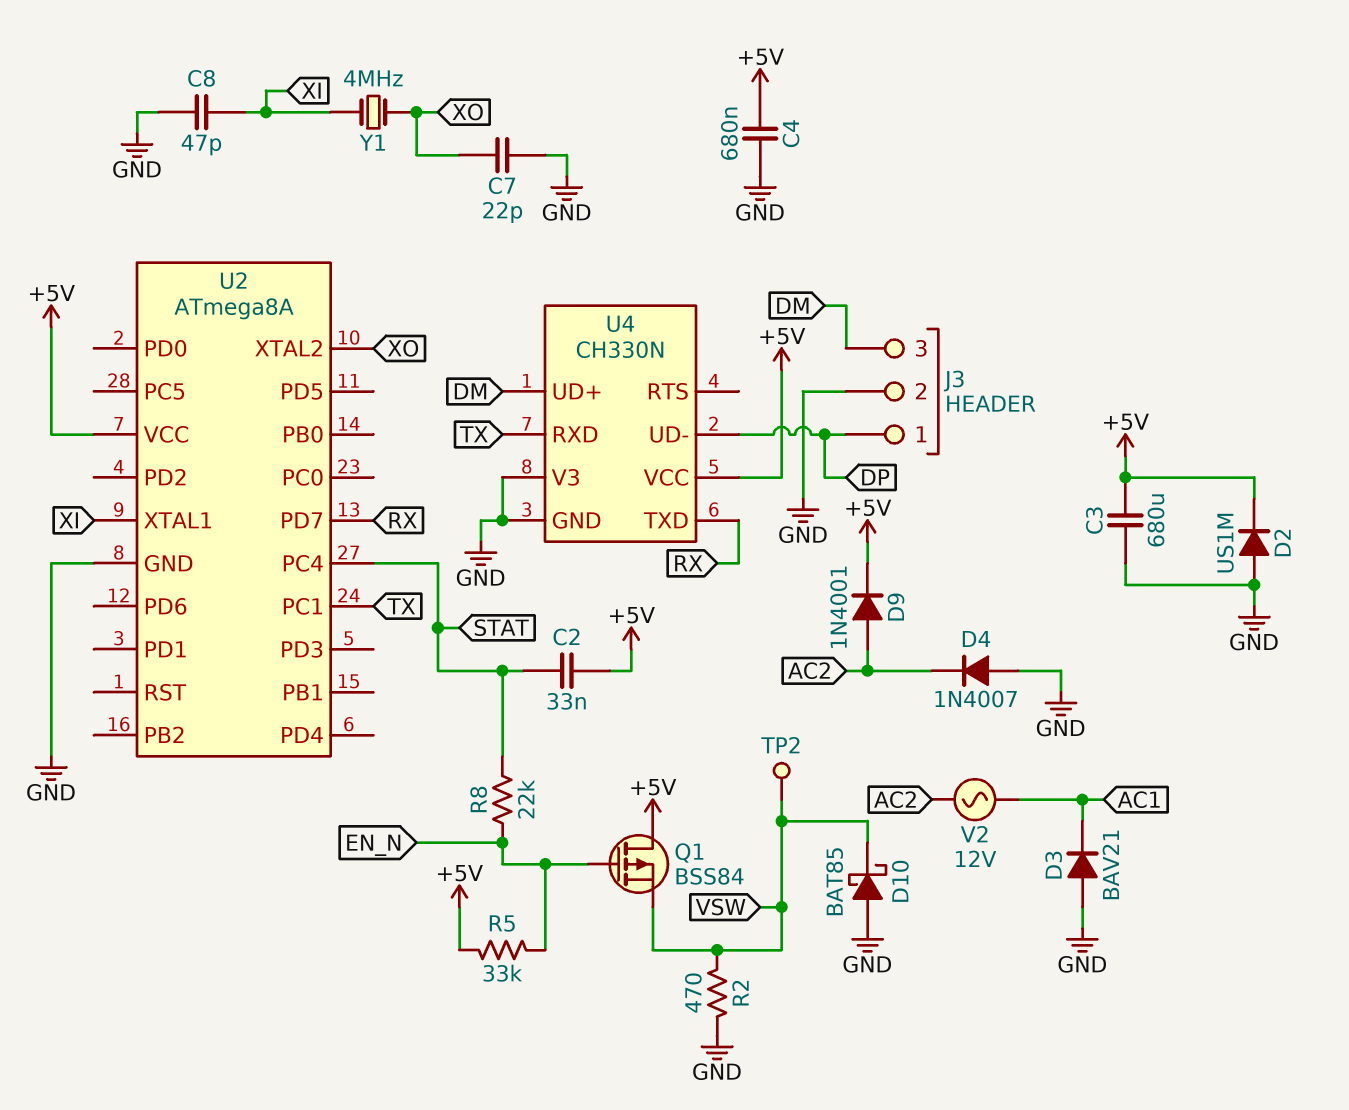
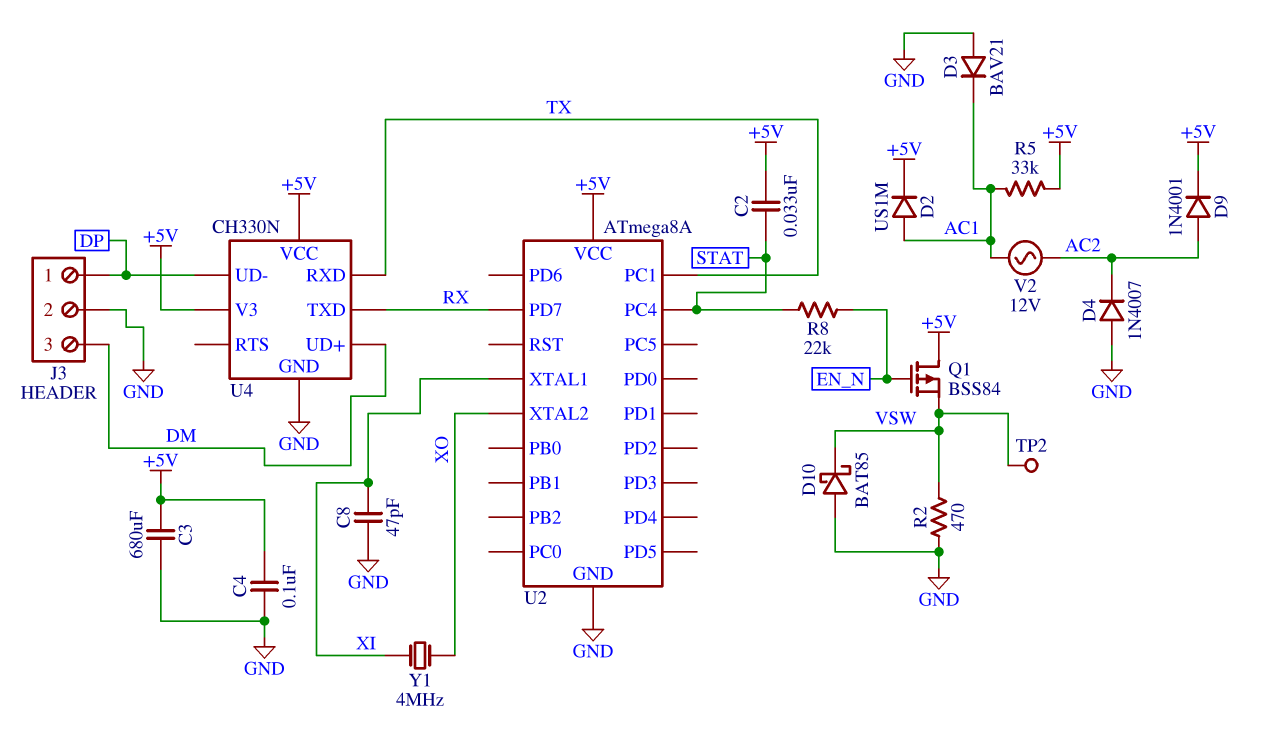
C4: 680nF (+5V, GND) -> 100nF (+5V, GND)
C7: 22pF (GND, XO) -> none
D2: diode US1M (A GND, K +5V) -> diode US1M (A AC1, K +5V)
R5: 33k (+5V, EN_N) -> 33k (+5V, AC1)
U4 pin V3: GND -> +5V

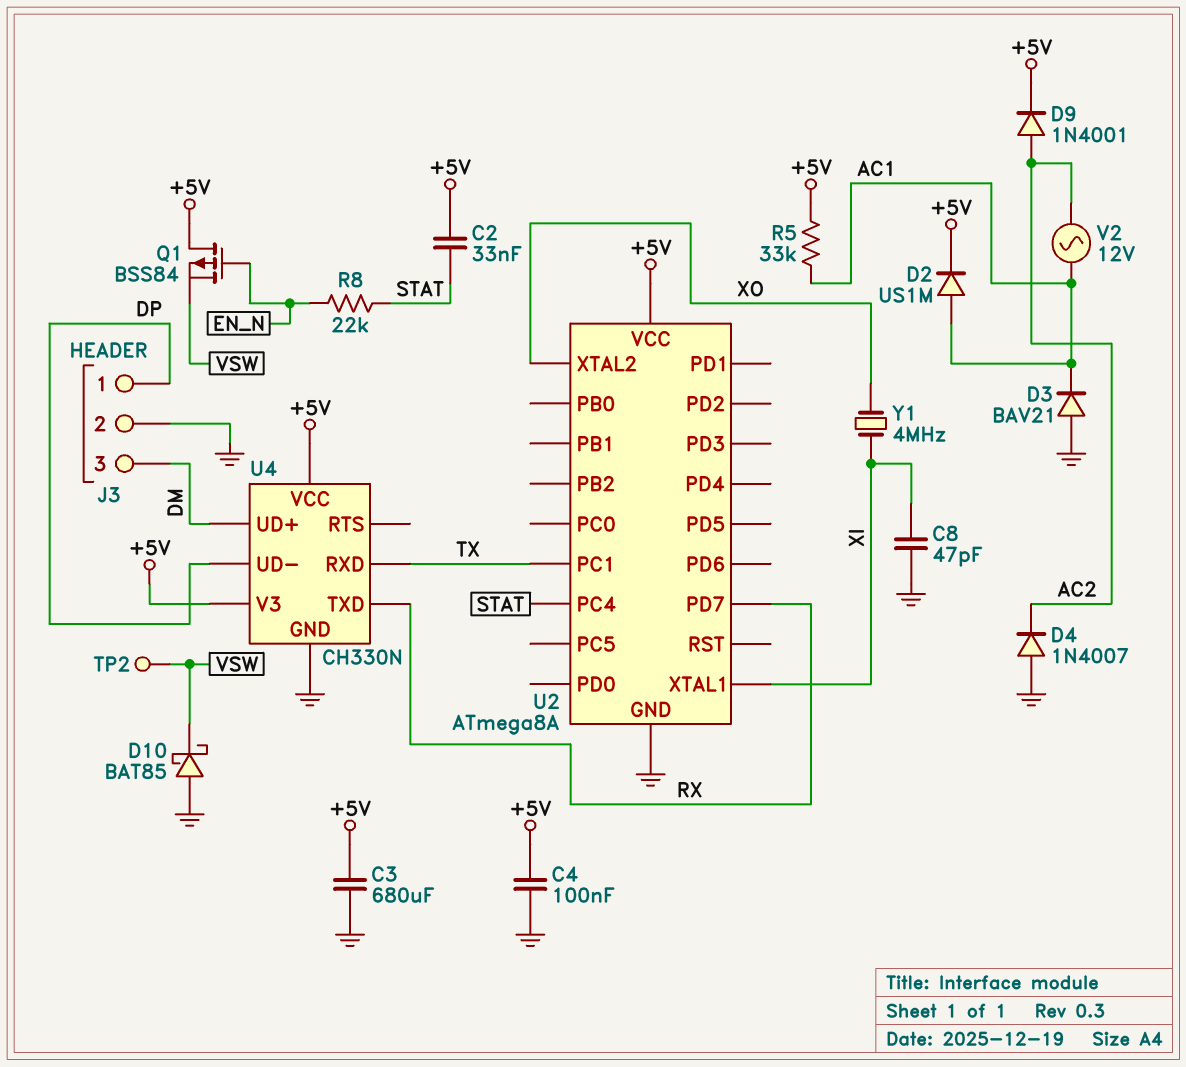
R2: 470 (GND, VSW) -> none

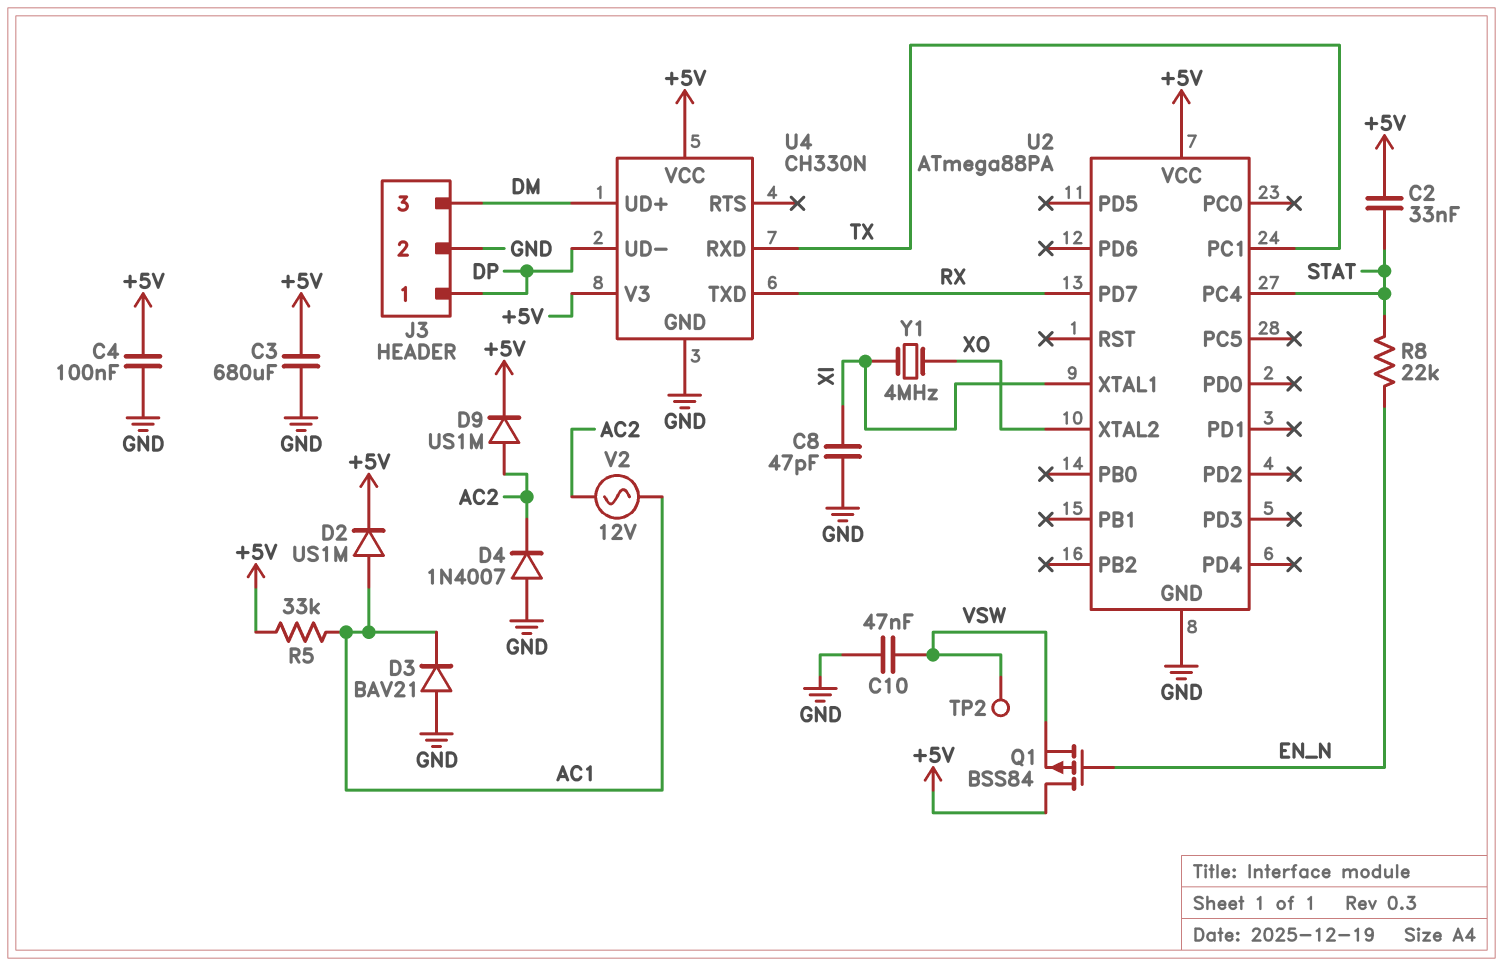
C10: none -> 47nF (GND, VSW)
D9: diode 1N4001 (A AC2, K +5V) -> diode US1M (A AC2, K +5V)
D10: schottky BAT85 (A GND, K VSW) -> none
U2: ATmega8A -> ATmega88PA

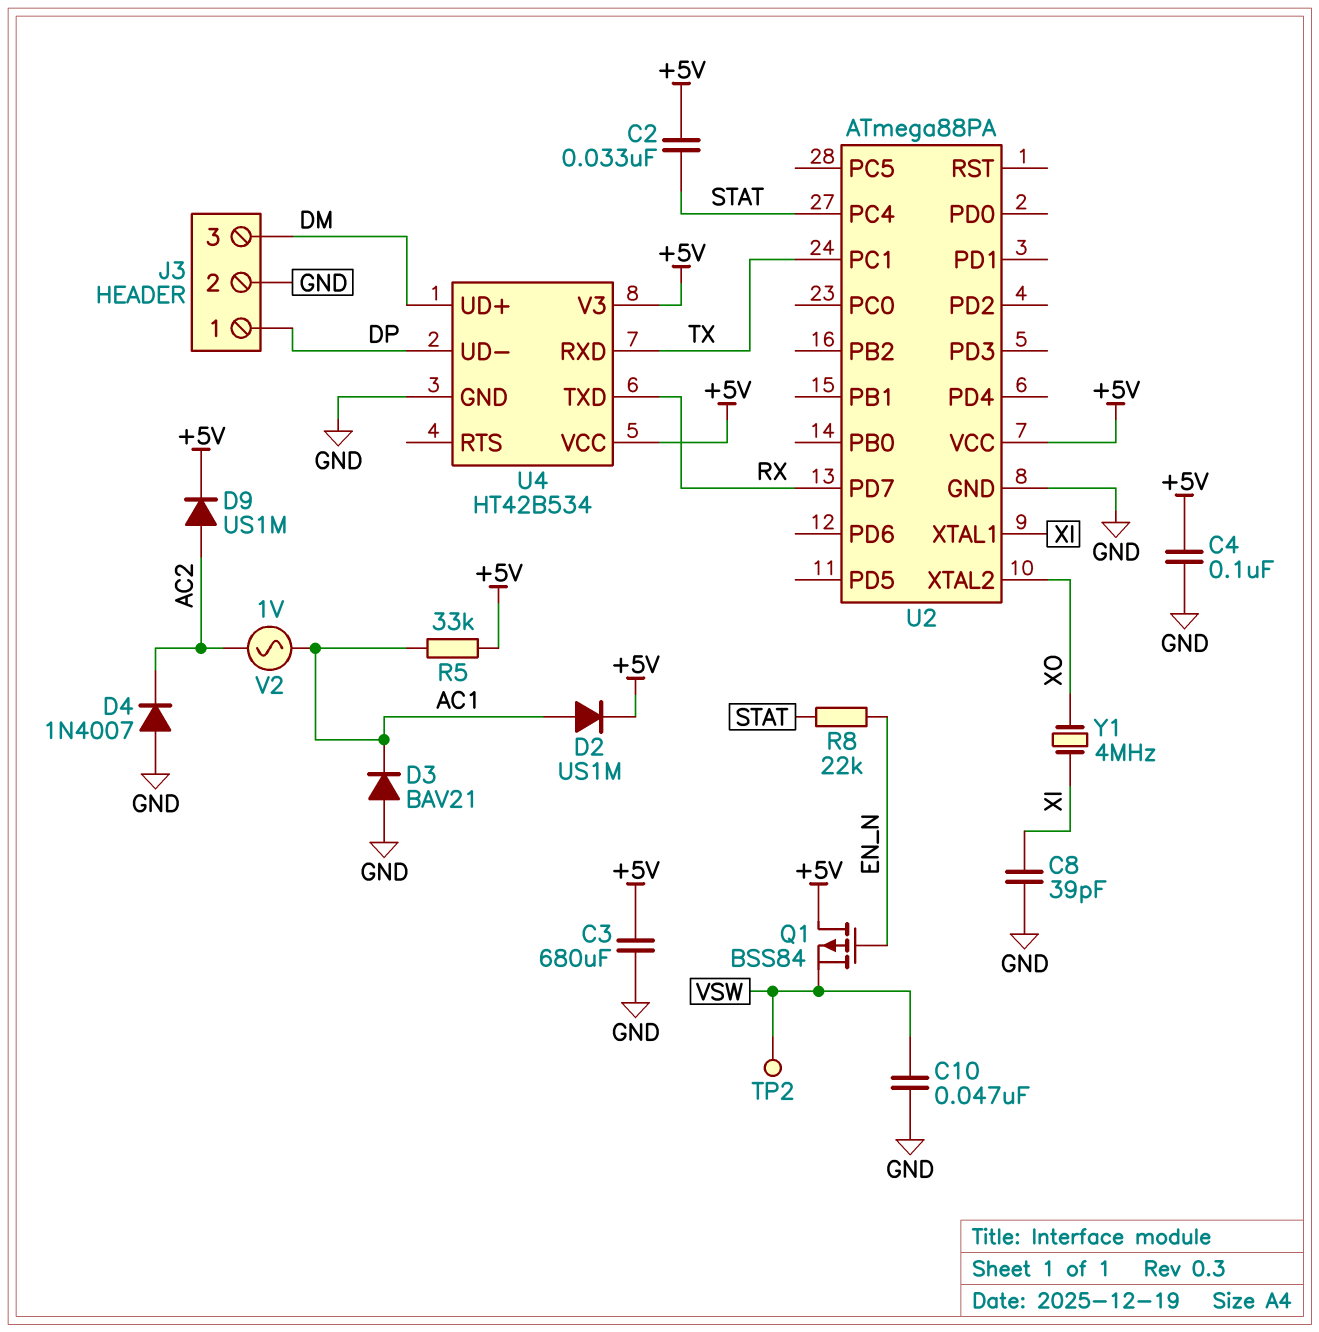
C8: 47pF (GND, XI) -> 39pF (GND, XI)
U4: CH330N -> HT42B534
V2: AC 12V (AC1, AC2) -> AC 1V (AC1, AC2)

